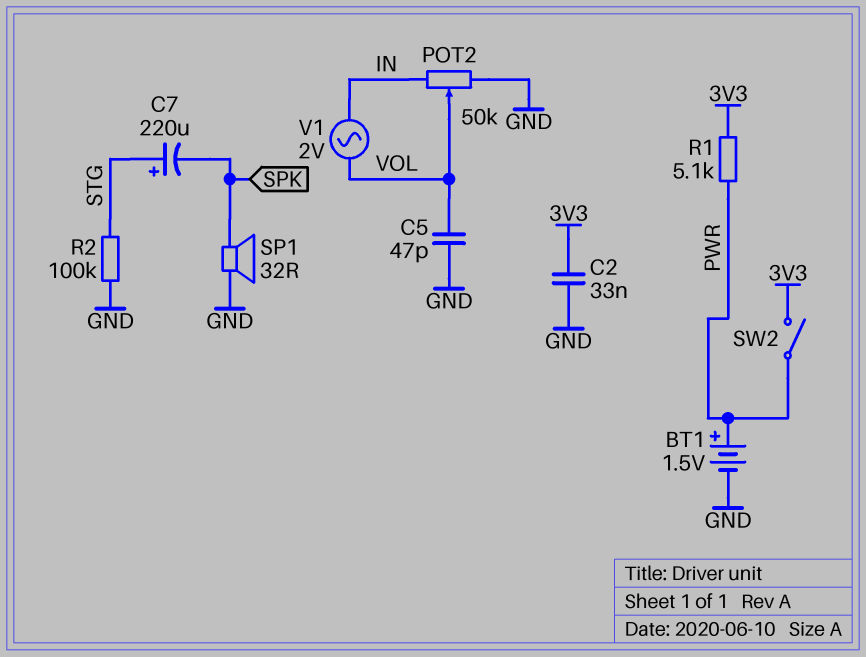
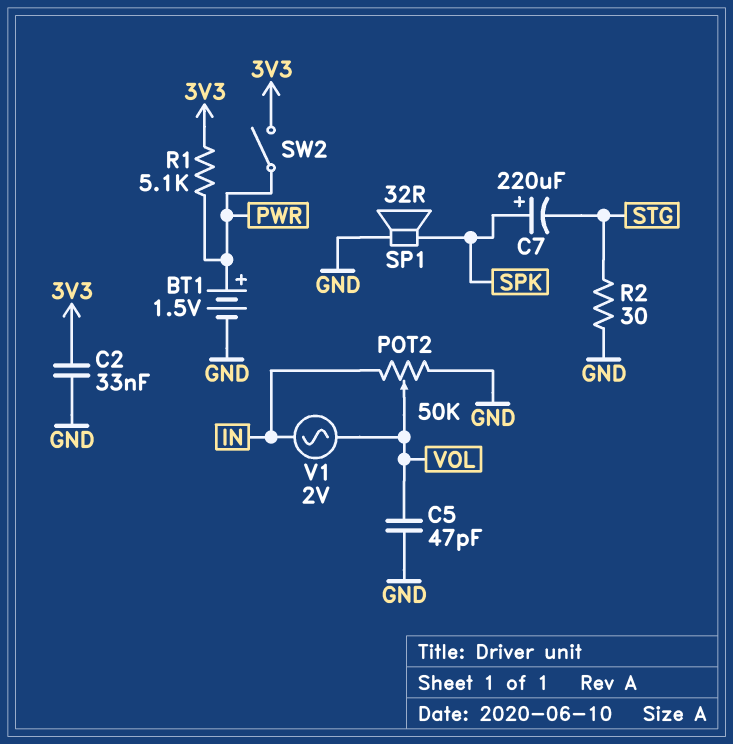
C7: 220uF (plus STG, minus SPK) -> 220uF (plus SPK, minus STG)
R2: 100k (GND, STG) -> 30 (GND, STG)

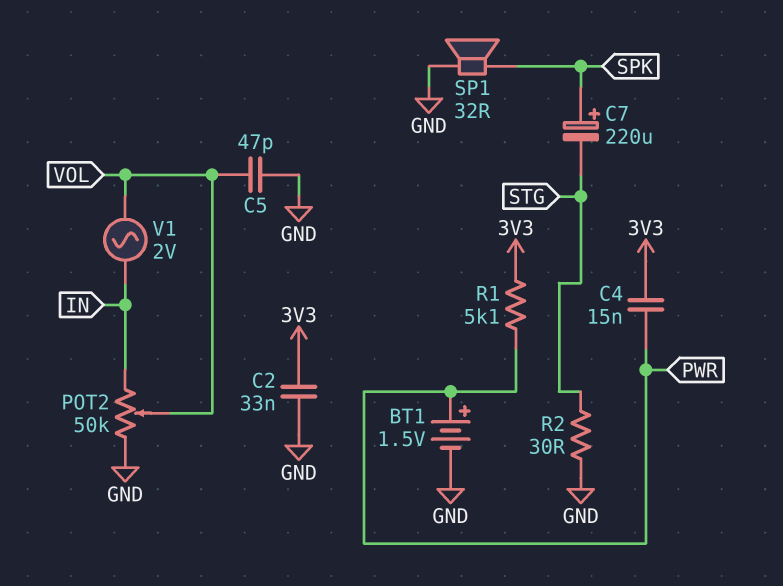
C4: none -> 15nF (3V3, PWR)
SW2: switch (3V3, PWR) -> none

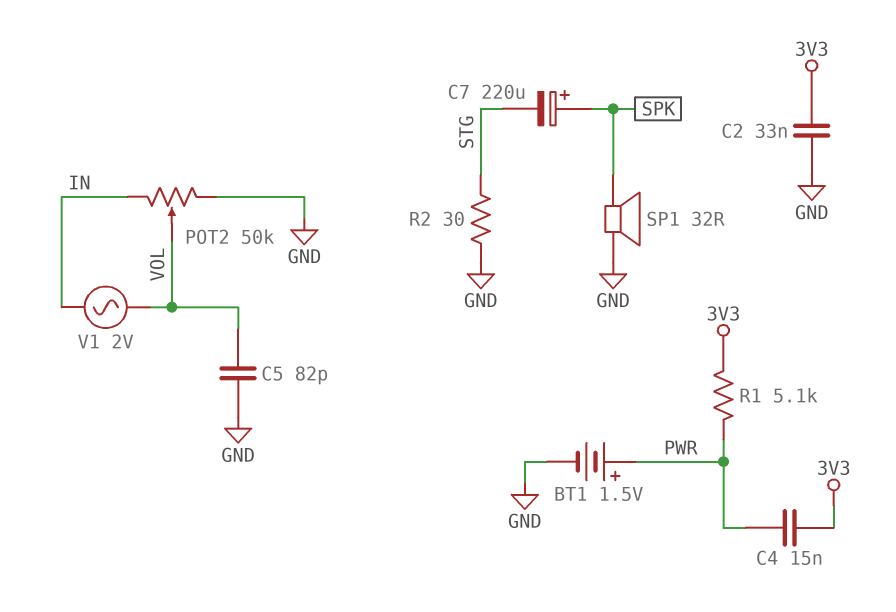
C5: 47pF (GND, VOL) -> 82pF (GND, VOL)

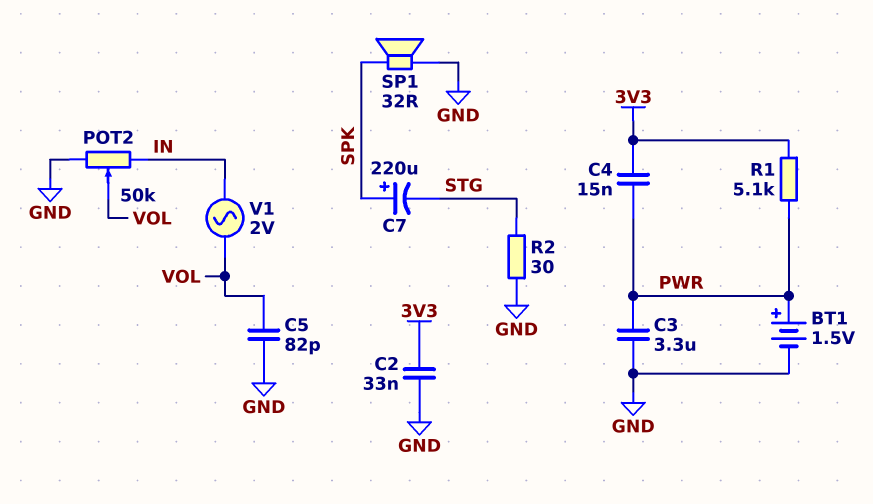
C3: none -> 3.3uF (GND, PWR)

